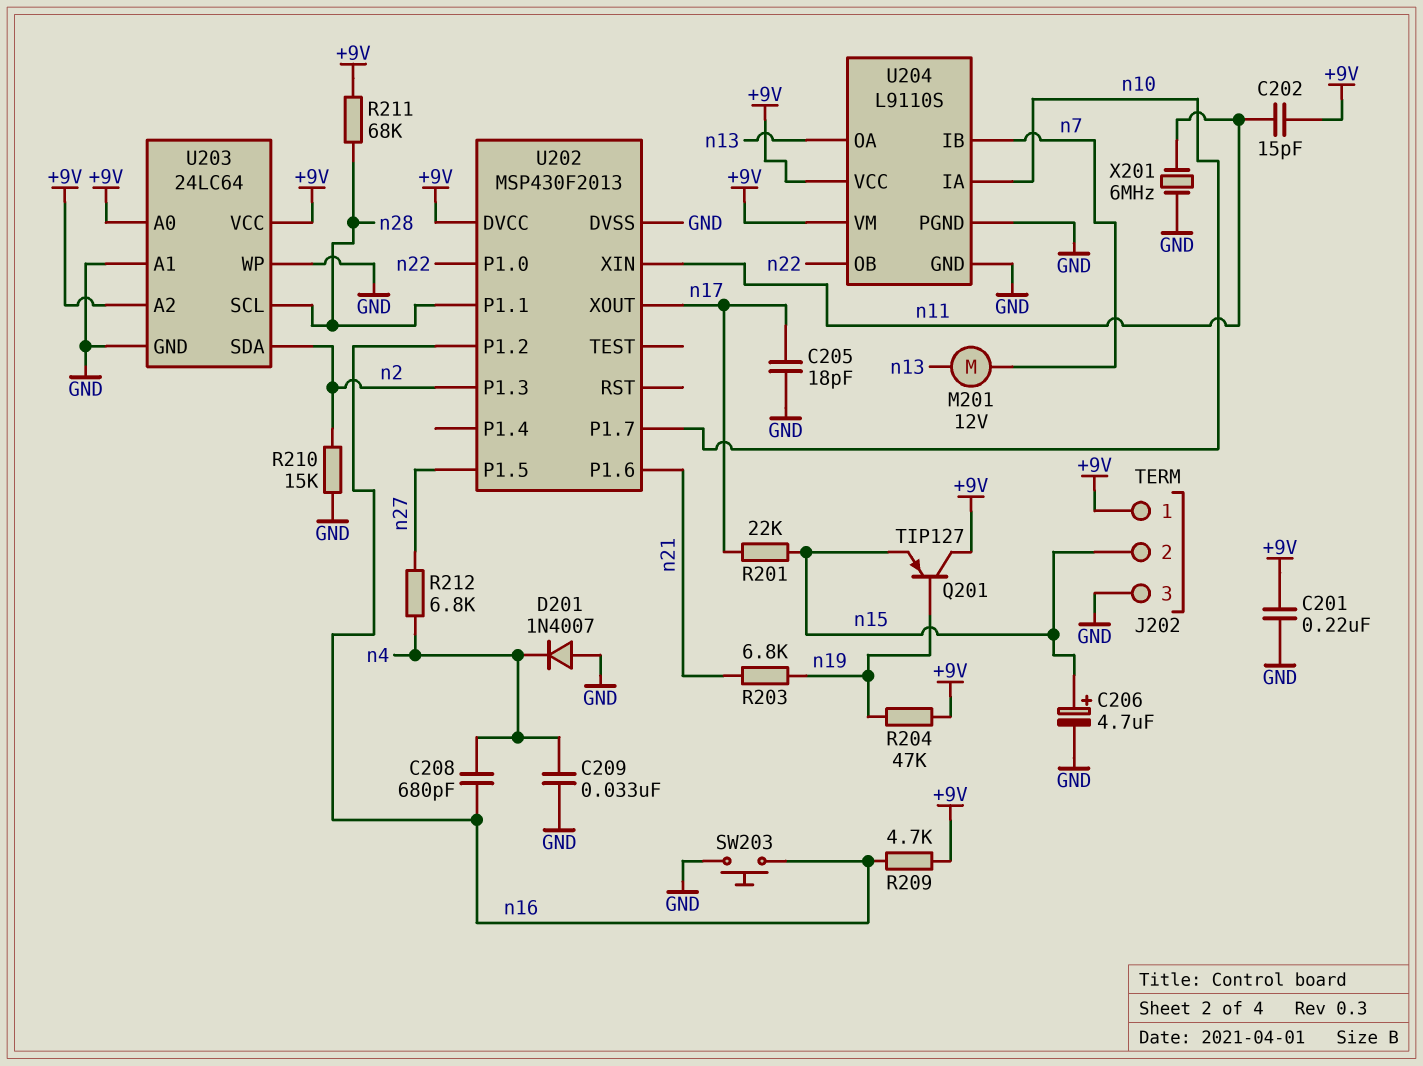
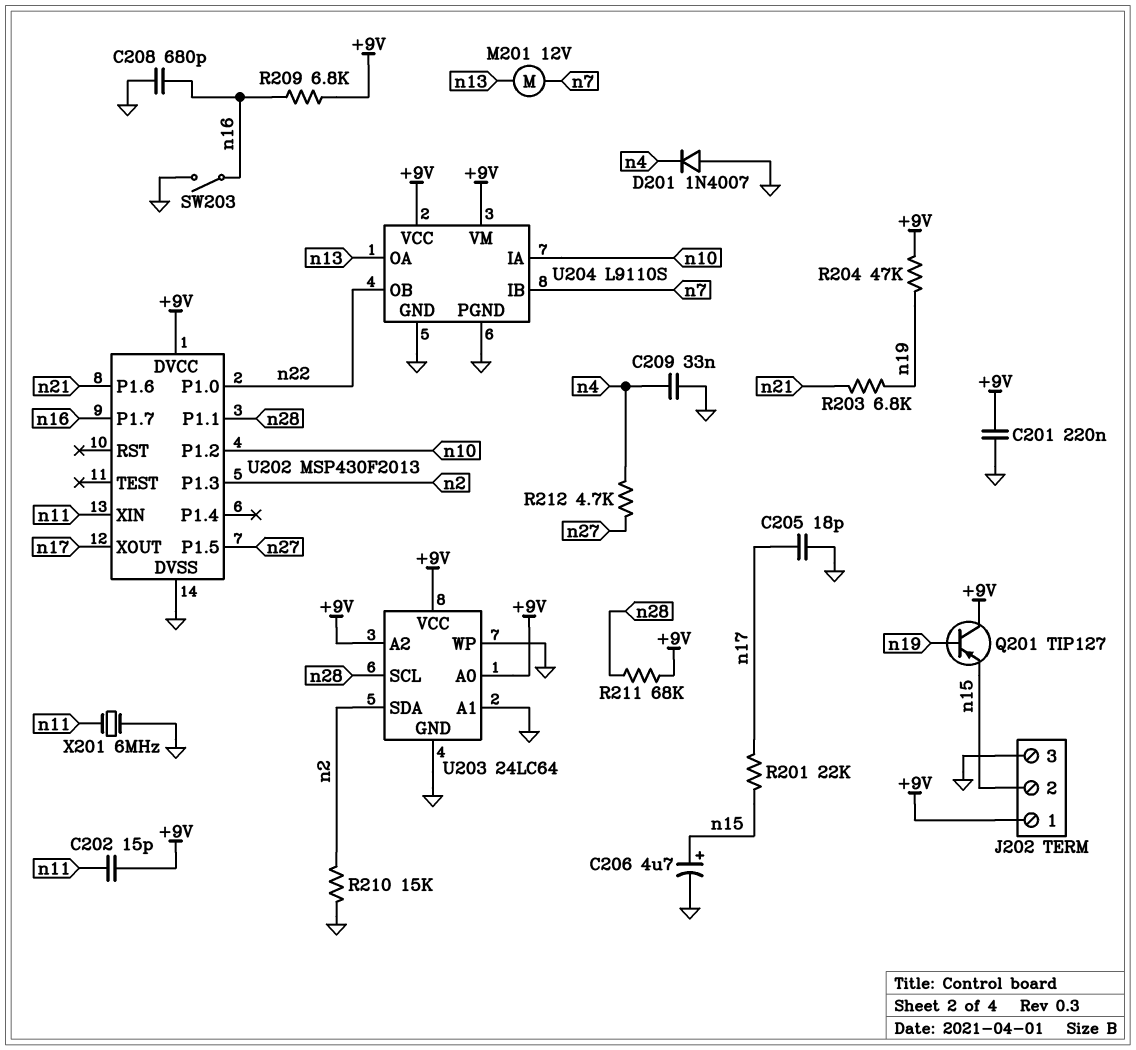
C208: 680pF (n4, n16) -> 680pF (GND, n16)
R209: 4.7k (+9V, n16) -> 6.8k (+9V, n16)
R212: 6.8k (n4, n27) -> 4.7k (n4, n27)
SW203: button (GND, n16) -> switch (GND, n16)
U202 pin P1.2: n16 -> n10
U202 pin P1.7: n10 -> n16

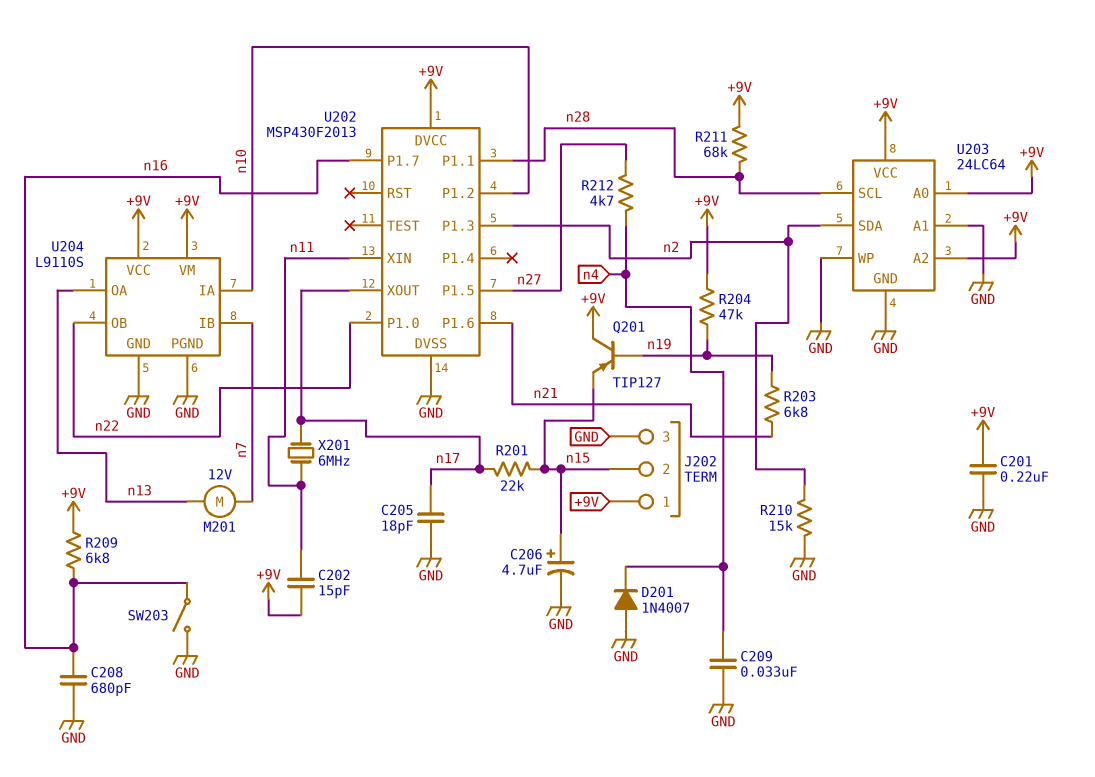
X201: 6MHz (GND, n11) -> 6MHz (n11, n17)

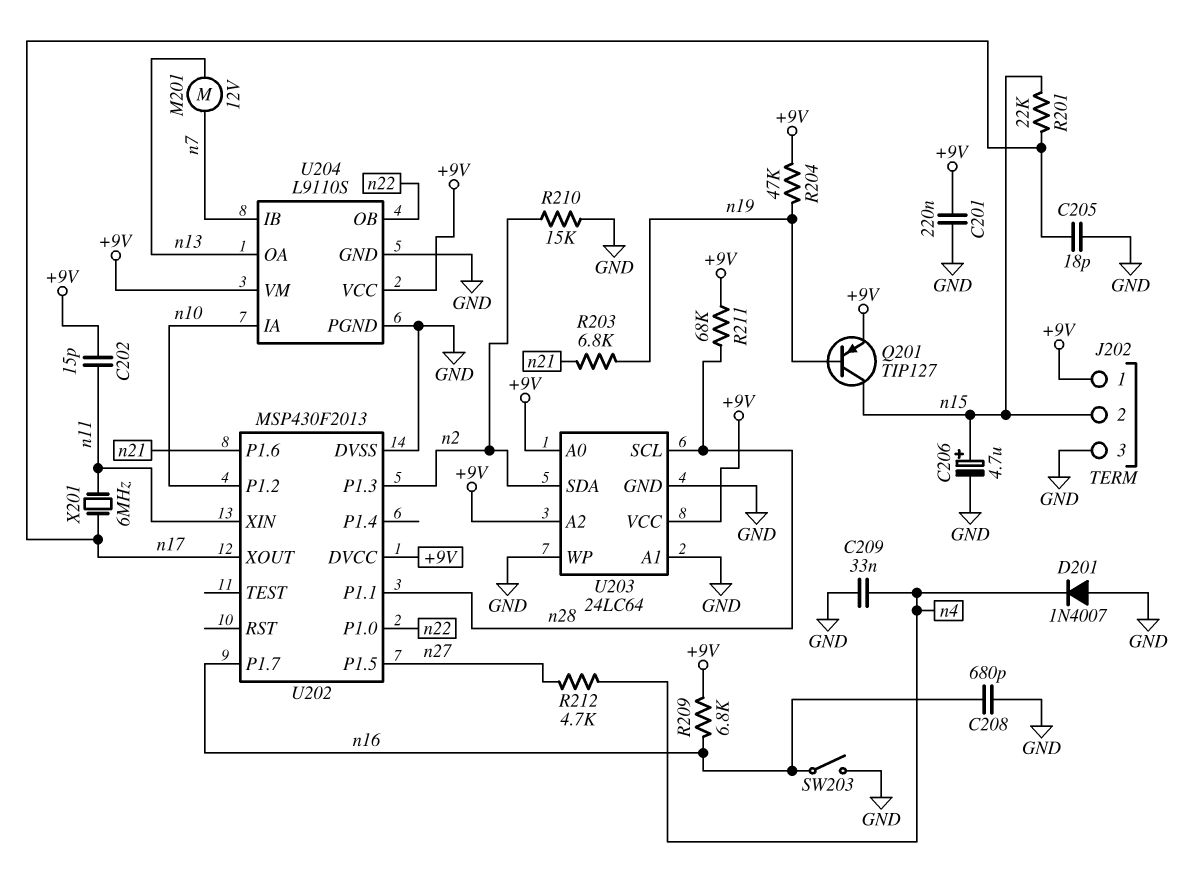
Q201: PNP TIP127 (B n19, C +9V, E n15) -> PNP TIP127 (B n19, C n15, E +9V)

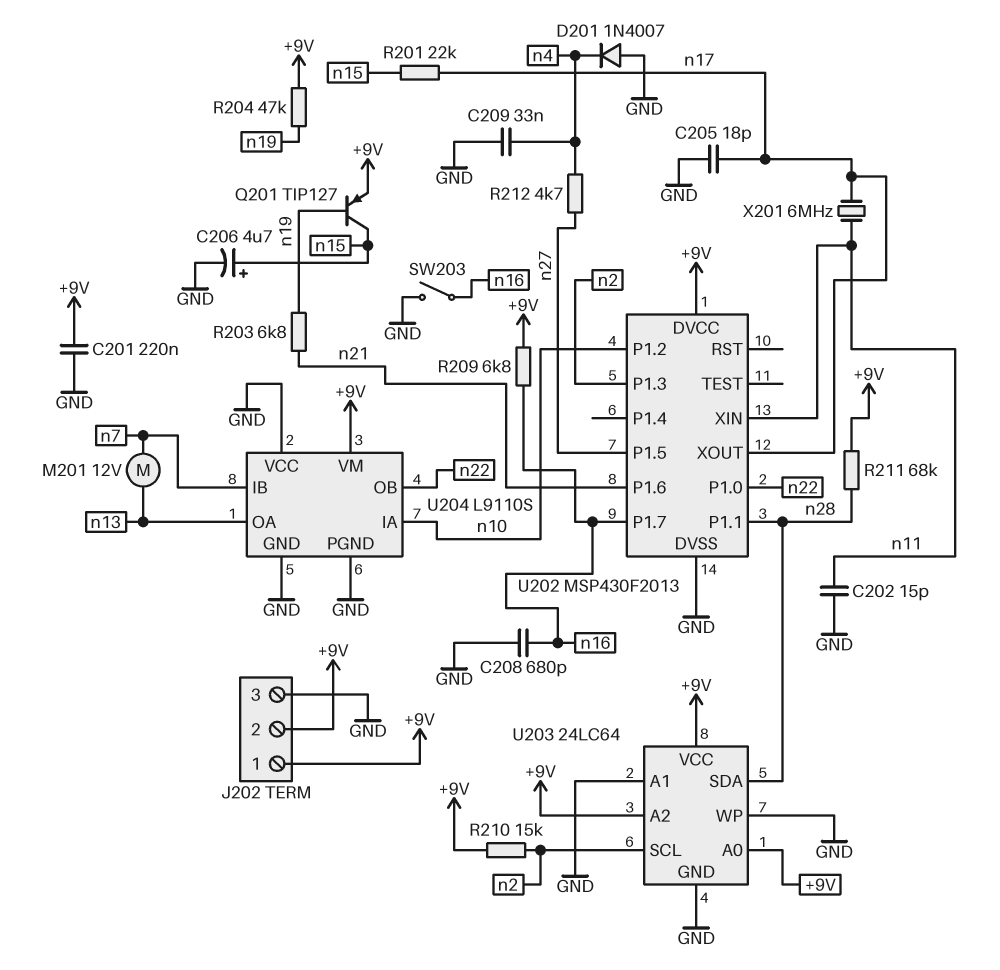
C202: 15pF (+9V, n11) -> 15pF (GND, n11)
J202 pin 2: n15 -> +9V
R210: 15k (GND, n2) -> 15k (+9V, n2)
U203 pin SCL: n28 -> n2
U203 pin SDA: n2 -> n28
U204 pin VCC: +9V -> GND

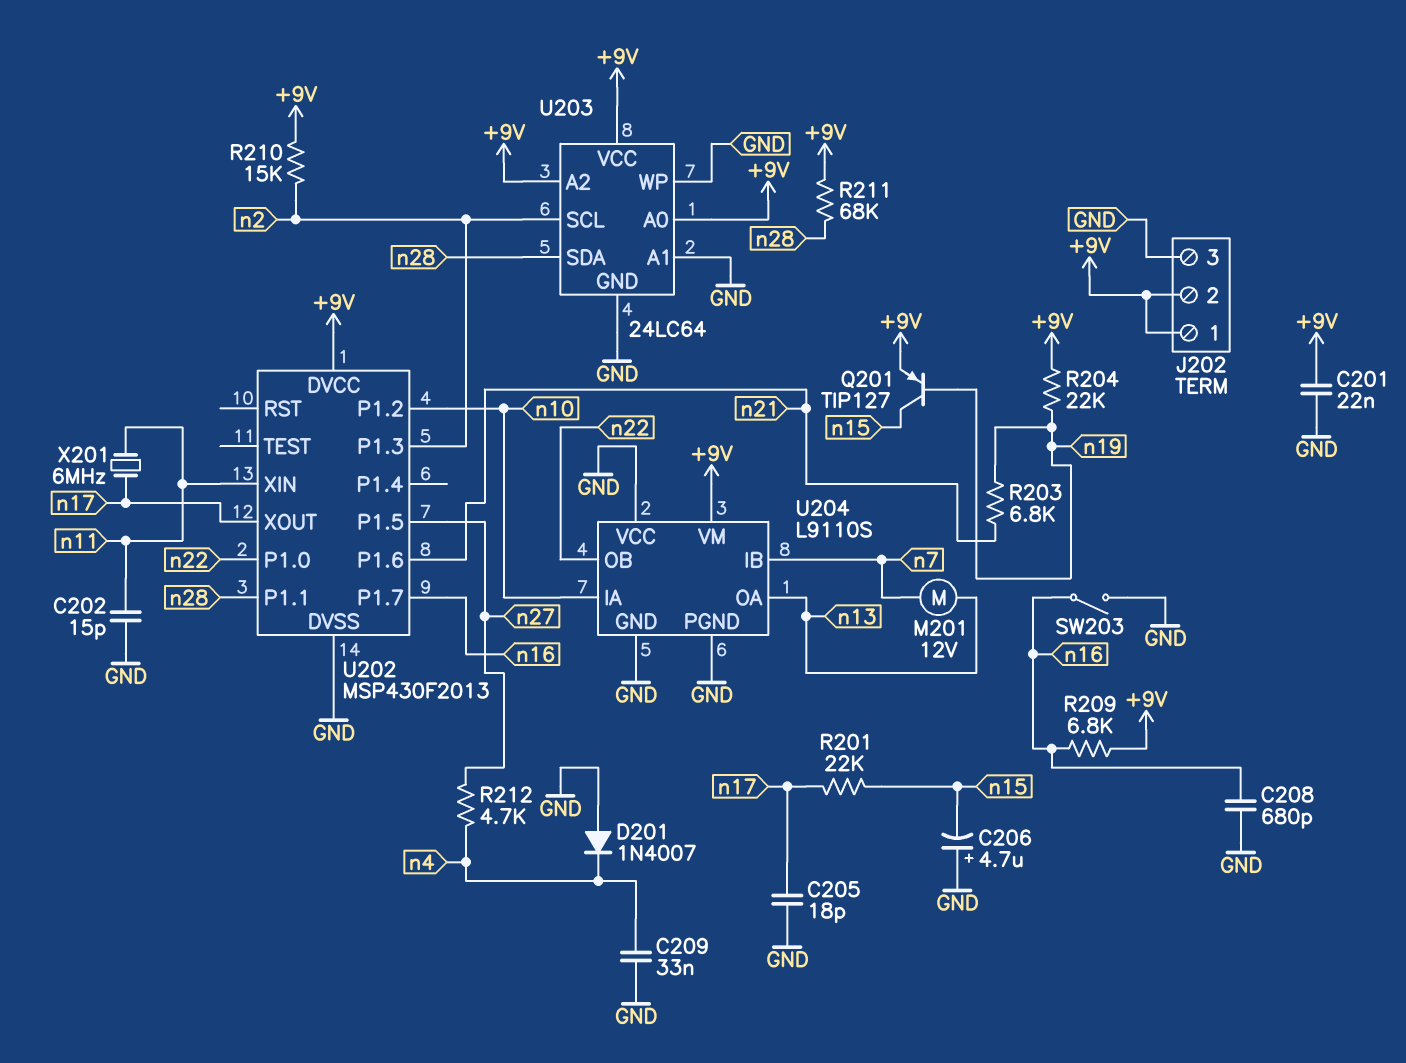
C201: 220nF (+9V, GND) -> 22nF (+9V, GND)
C206: 4.7uF (plus n15, minus GND) -> 4.7uF (plus GND, minus n15)
R204: 47k (+9V, n19) -> 22k (+9V, n19)

